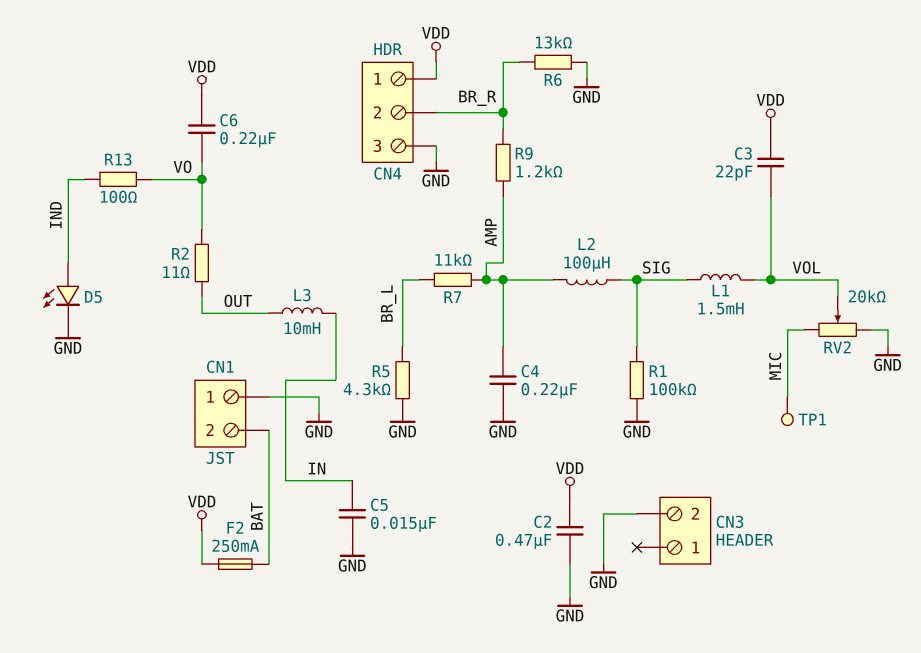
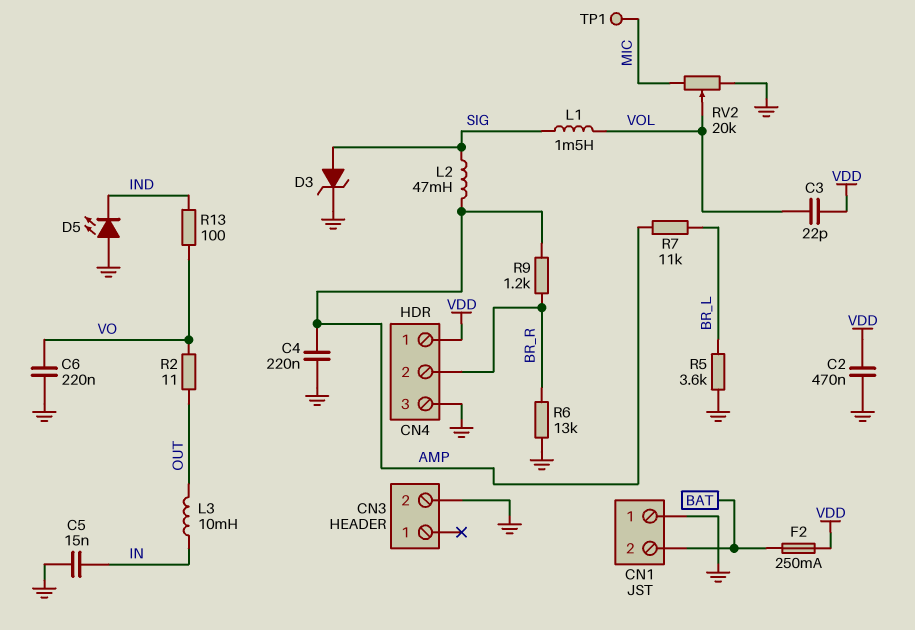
C6: 220nF (VDD, VO) -> 220nF (GND, VO)
D3: none -> zener (A SIG, K GND)
D5: LED (A IND, K GND) -> LED (A GND, K IND)
L2: 100uH (AMP, SIG) -> 47mH (AMP, SIG)
R1: 100k (GND, SIG) -> none
R5: 4.3k (BR_L, GND) -> 3.6k (BR_L, GND)

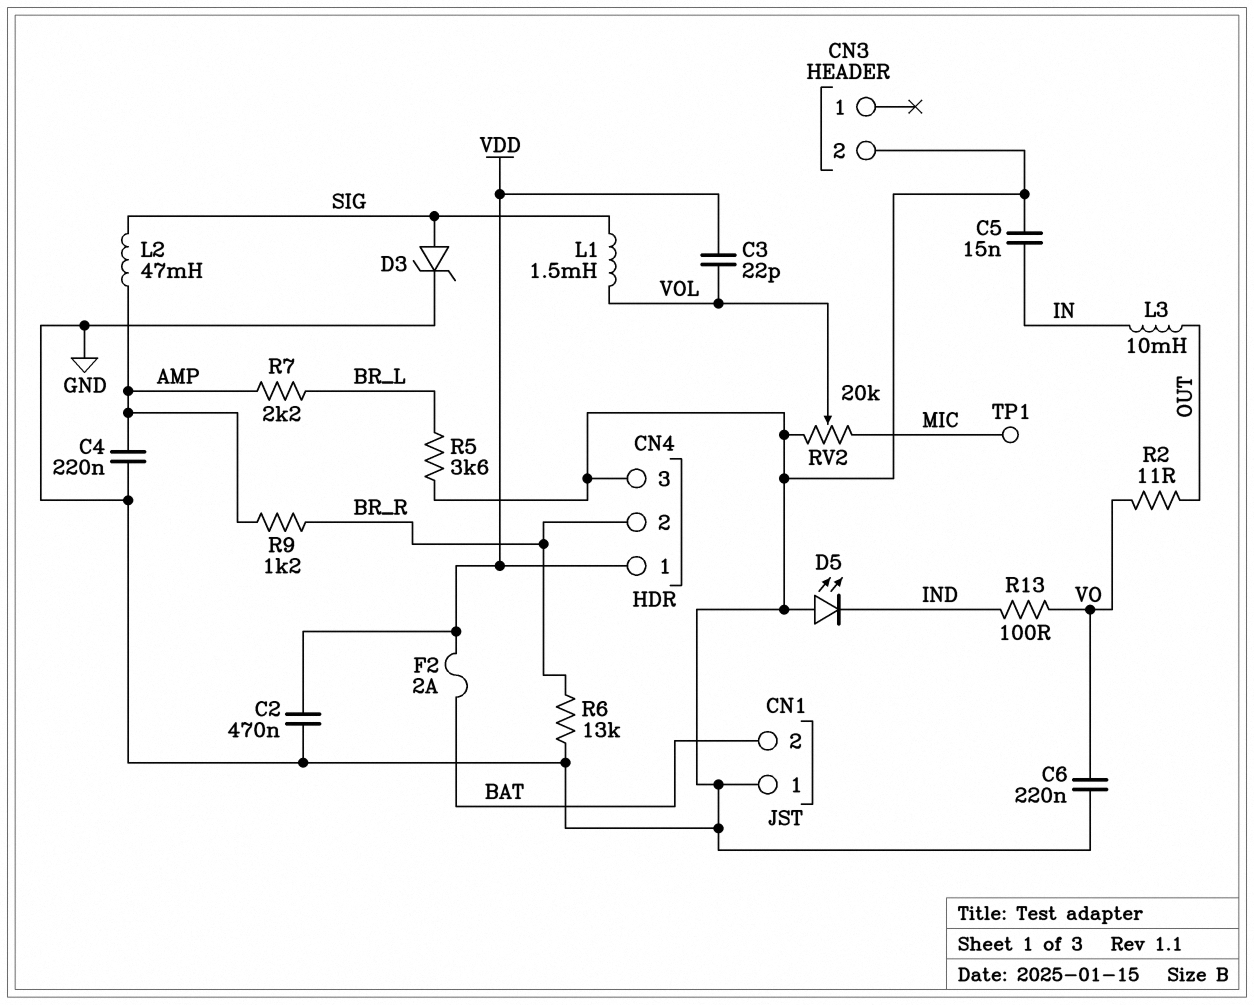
F2: 250mA (BAT, VDD) -> 2A (BAT, VDD)
R7: 11k (AMP, BR_L) -> 2.2k (AMP, BR_L)

